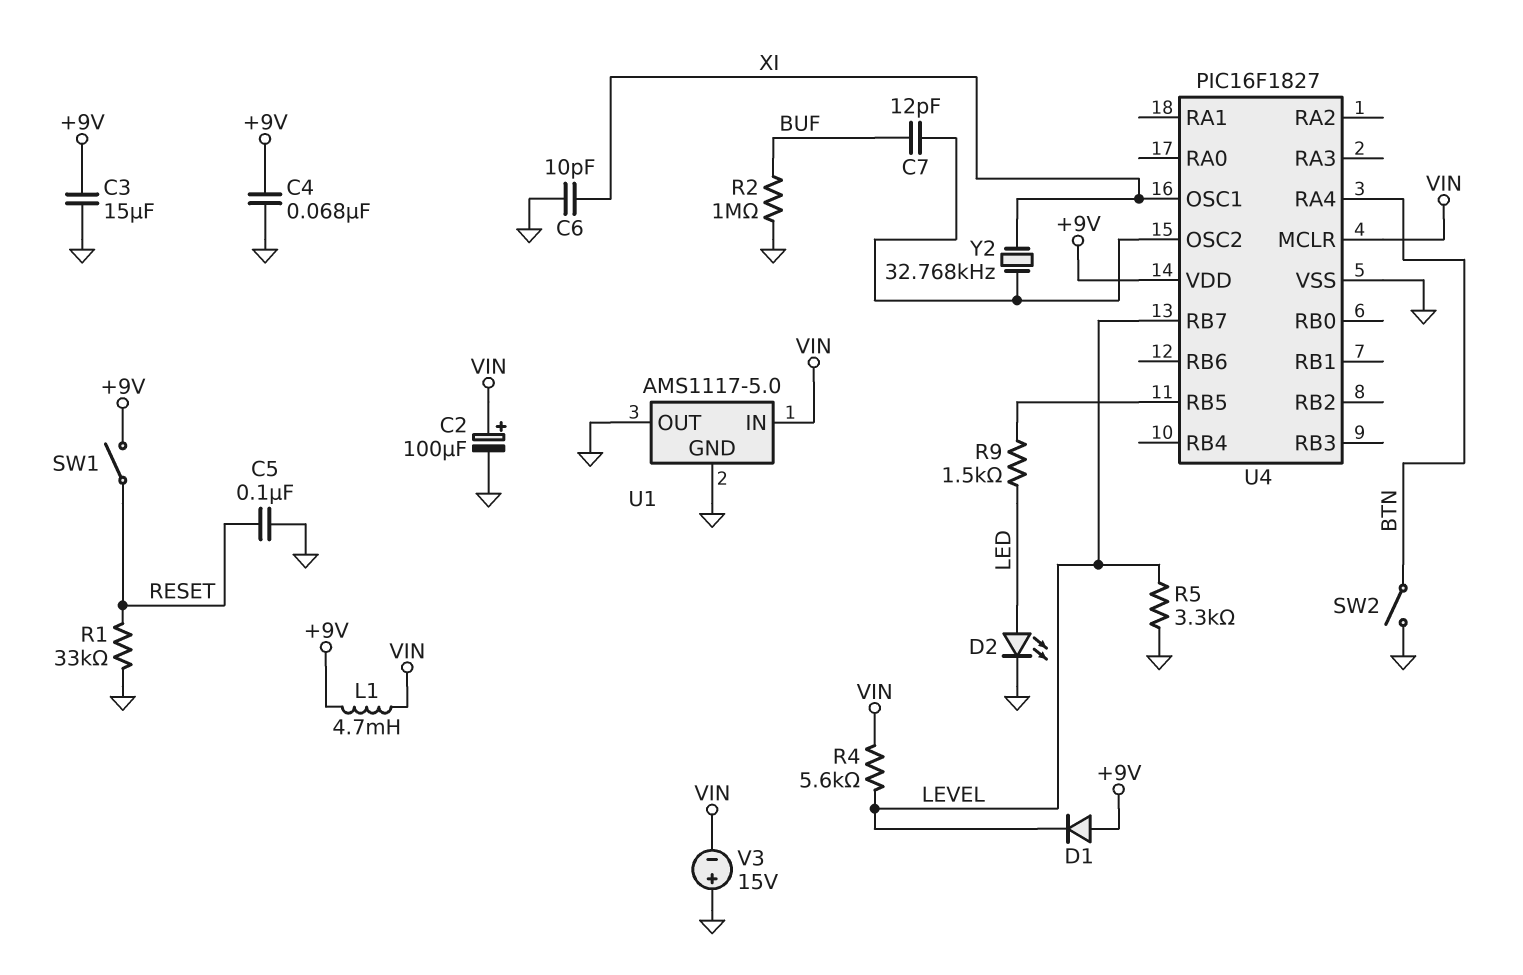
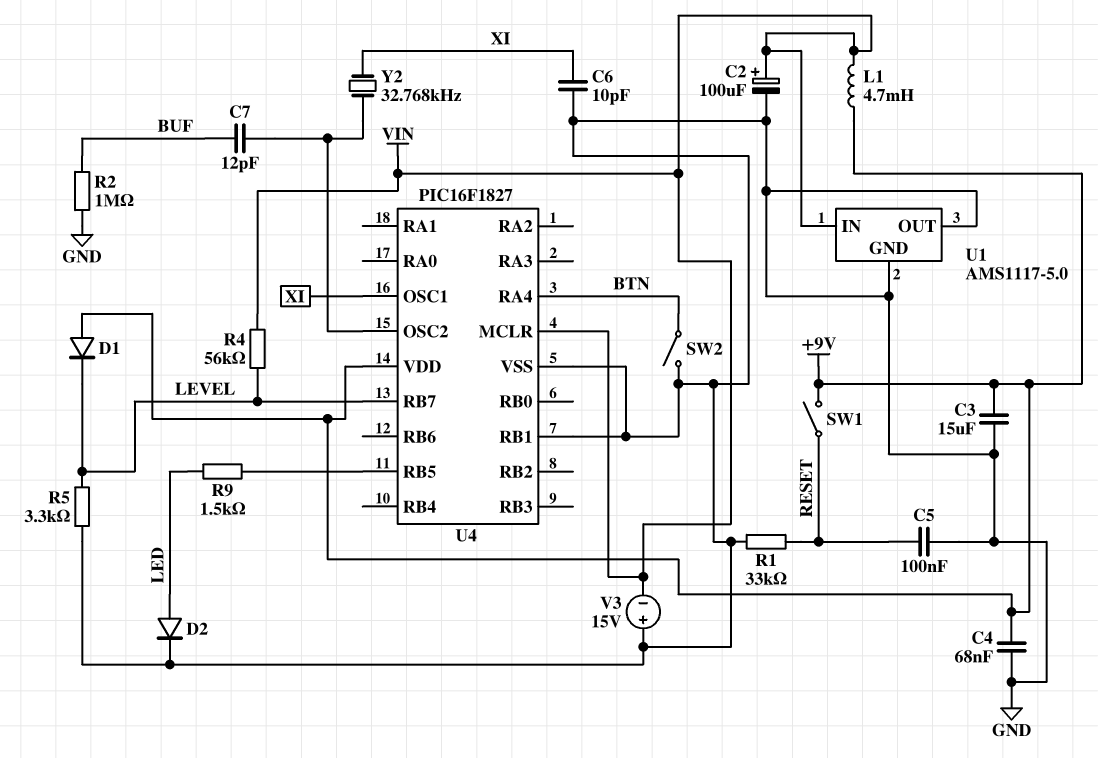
D2: LED (A LED, K GND) -> diode (A LED, K GND)
R4: 5.6k (LEVEL, VIN) -> 56k (LEVEL, VIN)
U4 pin RB1: none -> GND

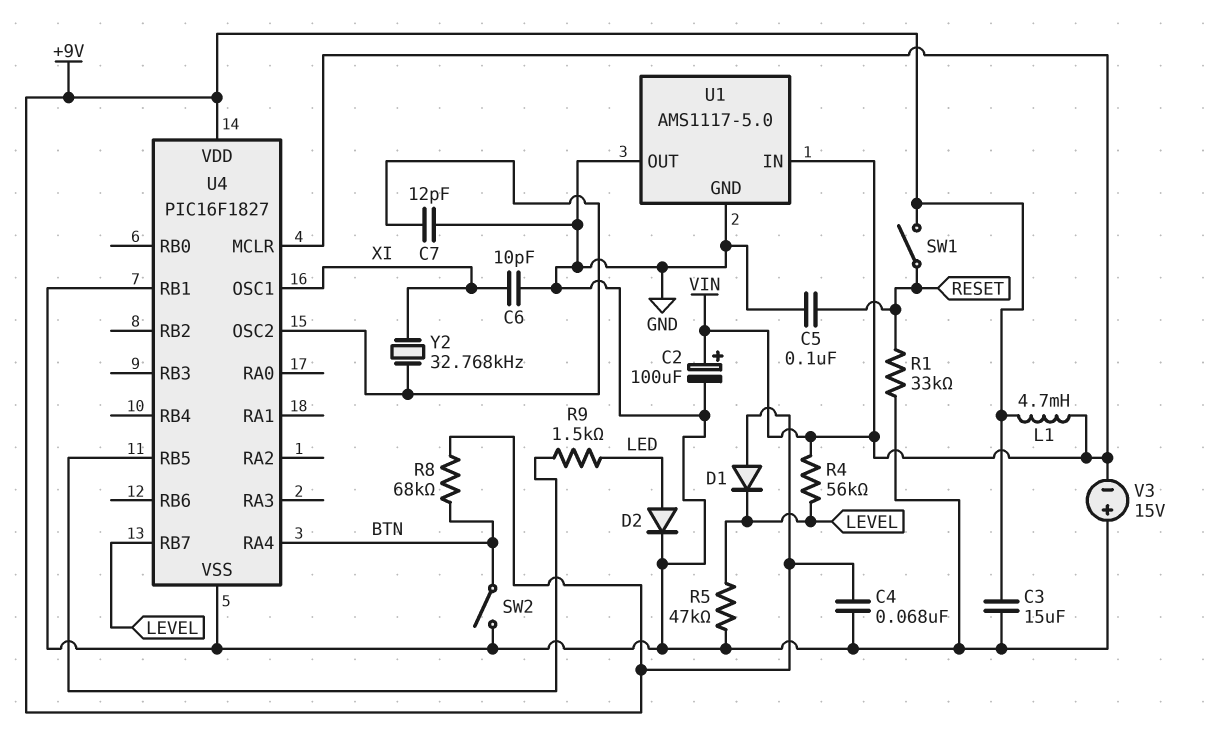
C7: 12pF (BUF, U4/OSC2) -> 12pF (GND, U4/OSC2)
R2: 1M (BUF, GND) -> none
R5: 3.3k (GND, LEVEL) -> 47k (GND, LEVEL)
R8: none -> 68k (+9V, BTN)

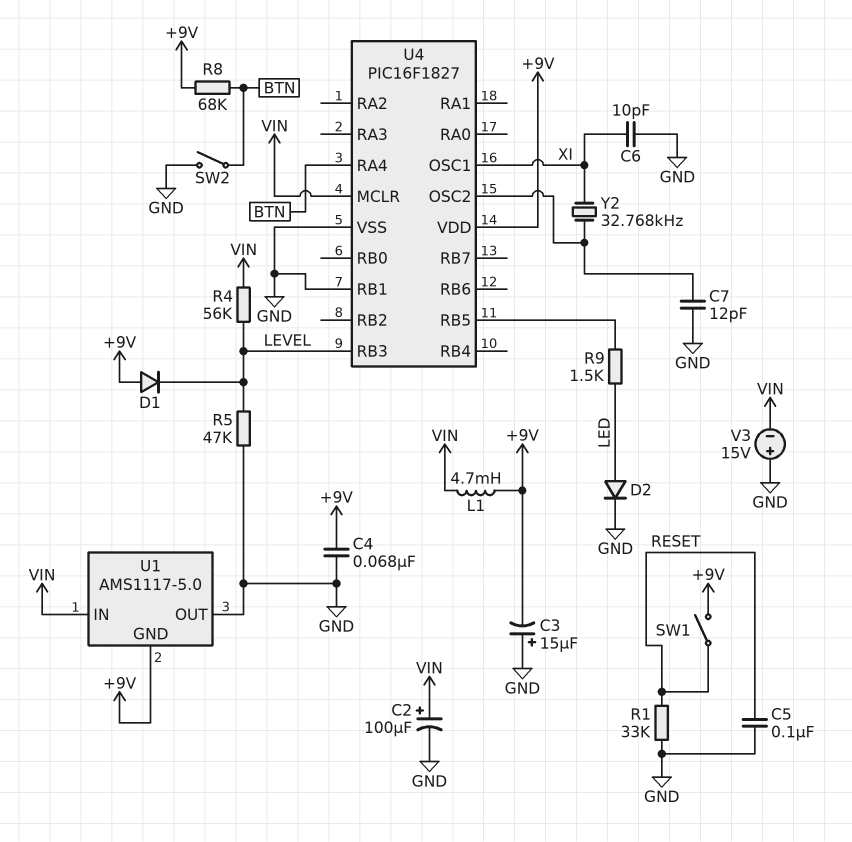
C3: 15uF (+9V, GND) -> 15uF (plus GND, minus +9V)
U1 pin GND: GND -> +9V
U4 pin RB3: none -> LEVEL
U4 pin RB7: LEVEL -> none

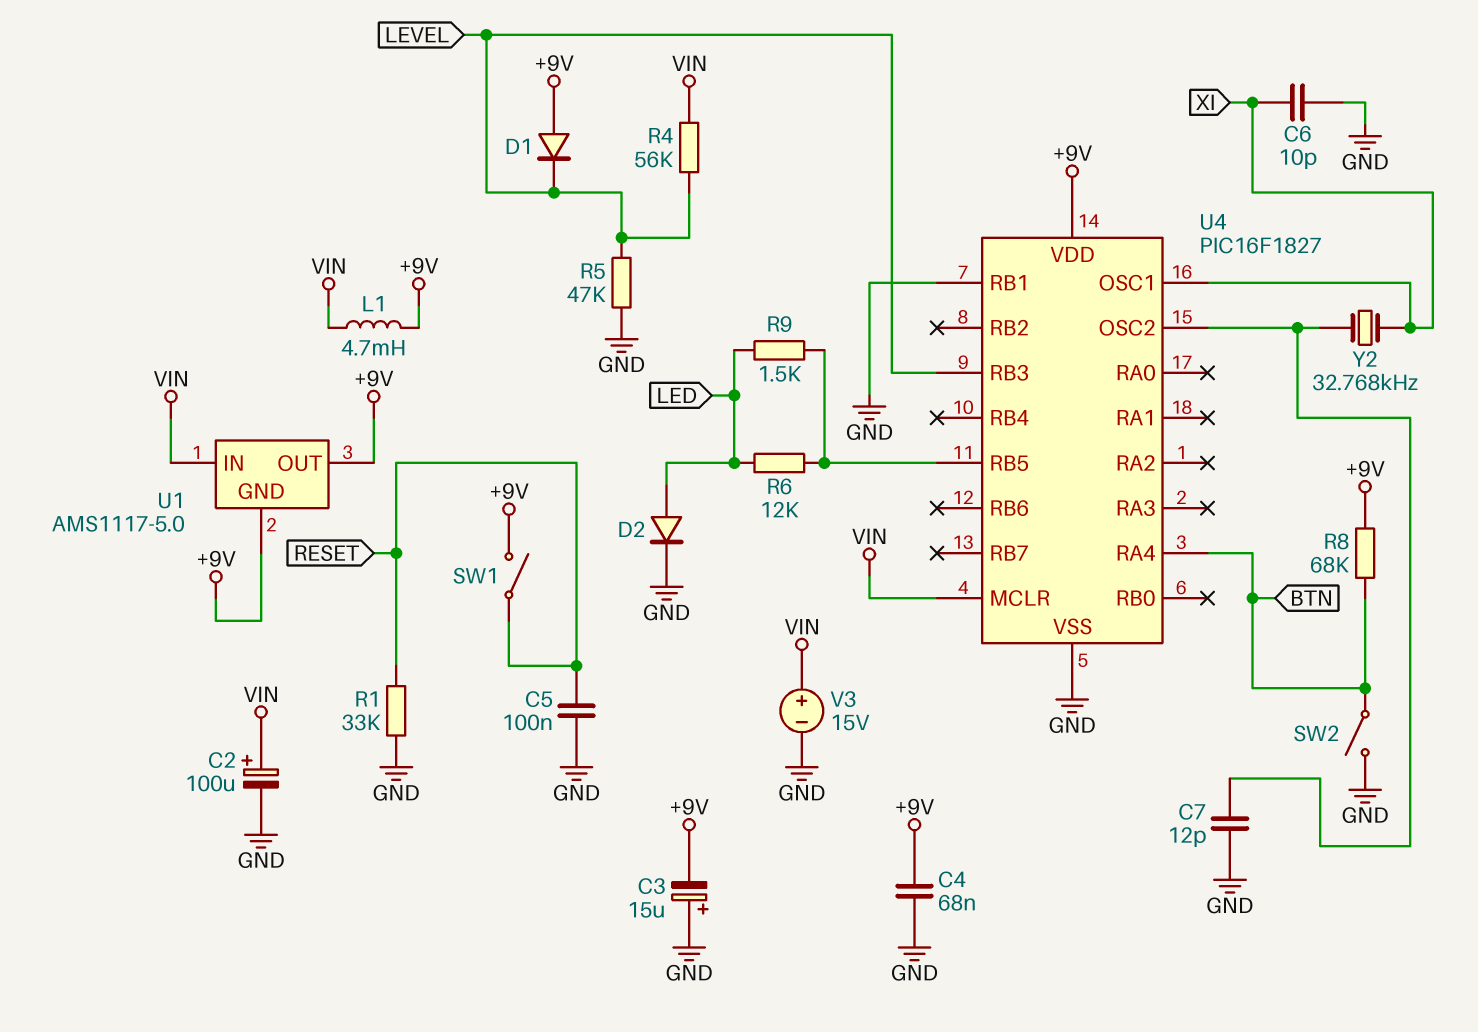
R6: none -> 12k (LED, U4/RB5)
U1 pin OUT: GND -> +9V
V3: 15V (plus GND, minus VIN) -> 15V (plus VIN, minus GND)

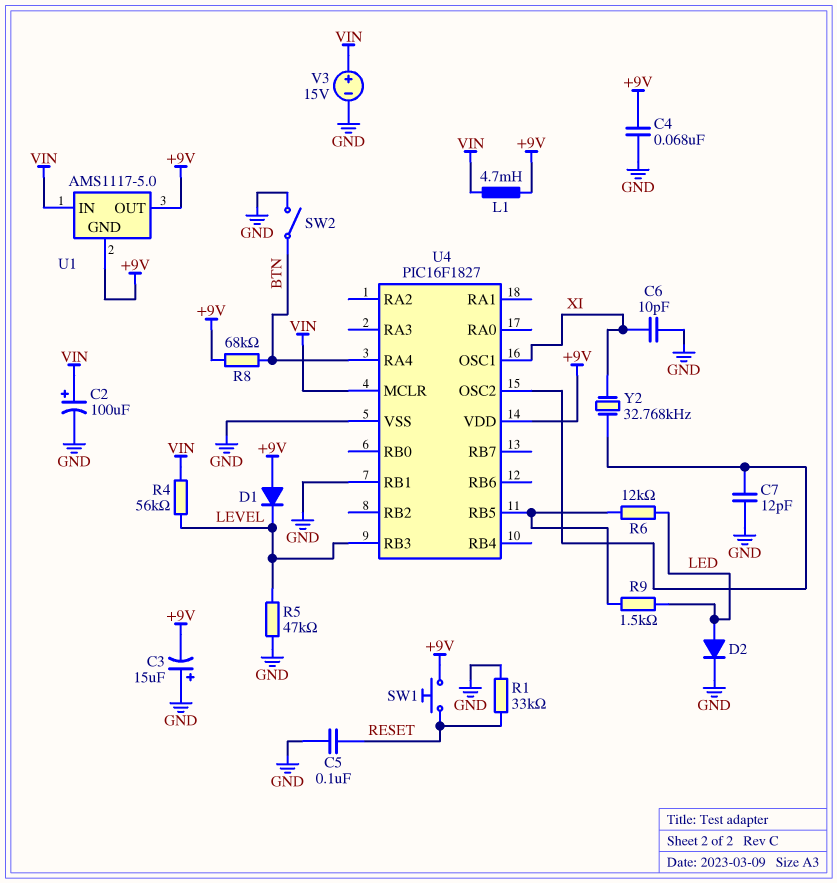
SW1: switch (+9V, RESET) -> button (+9V, RESET)

